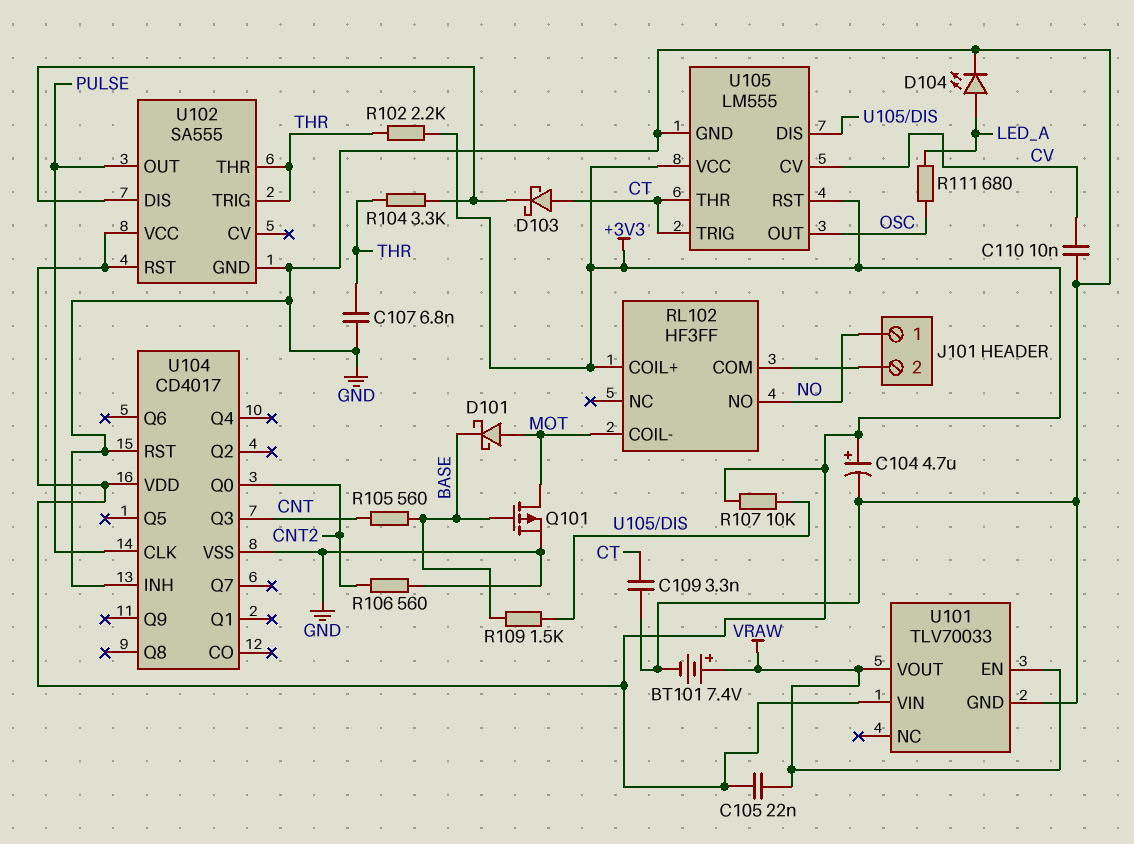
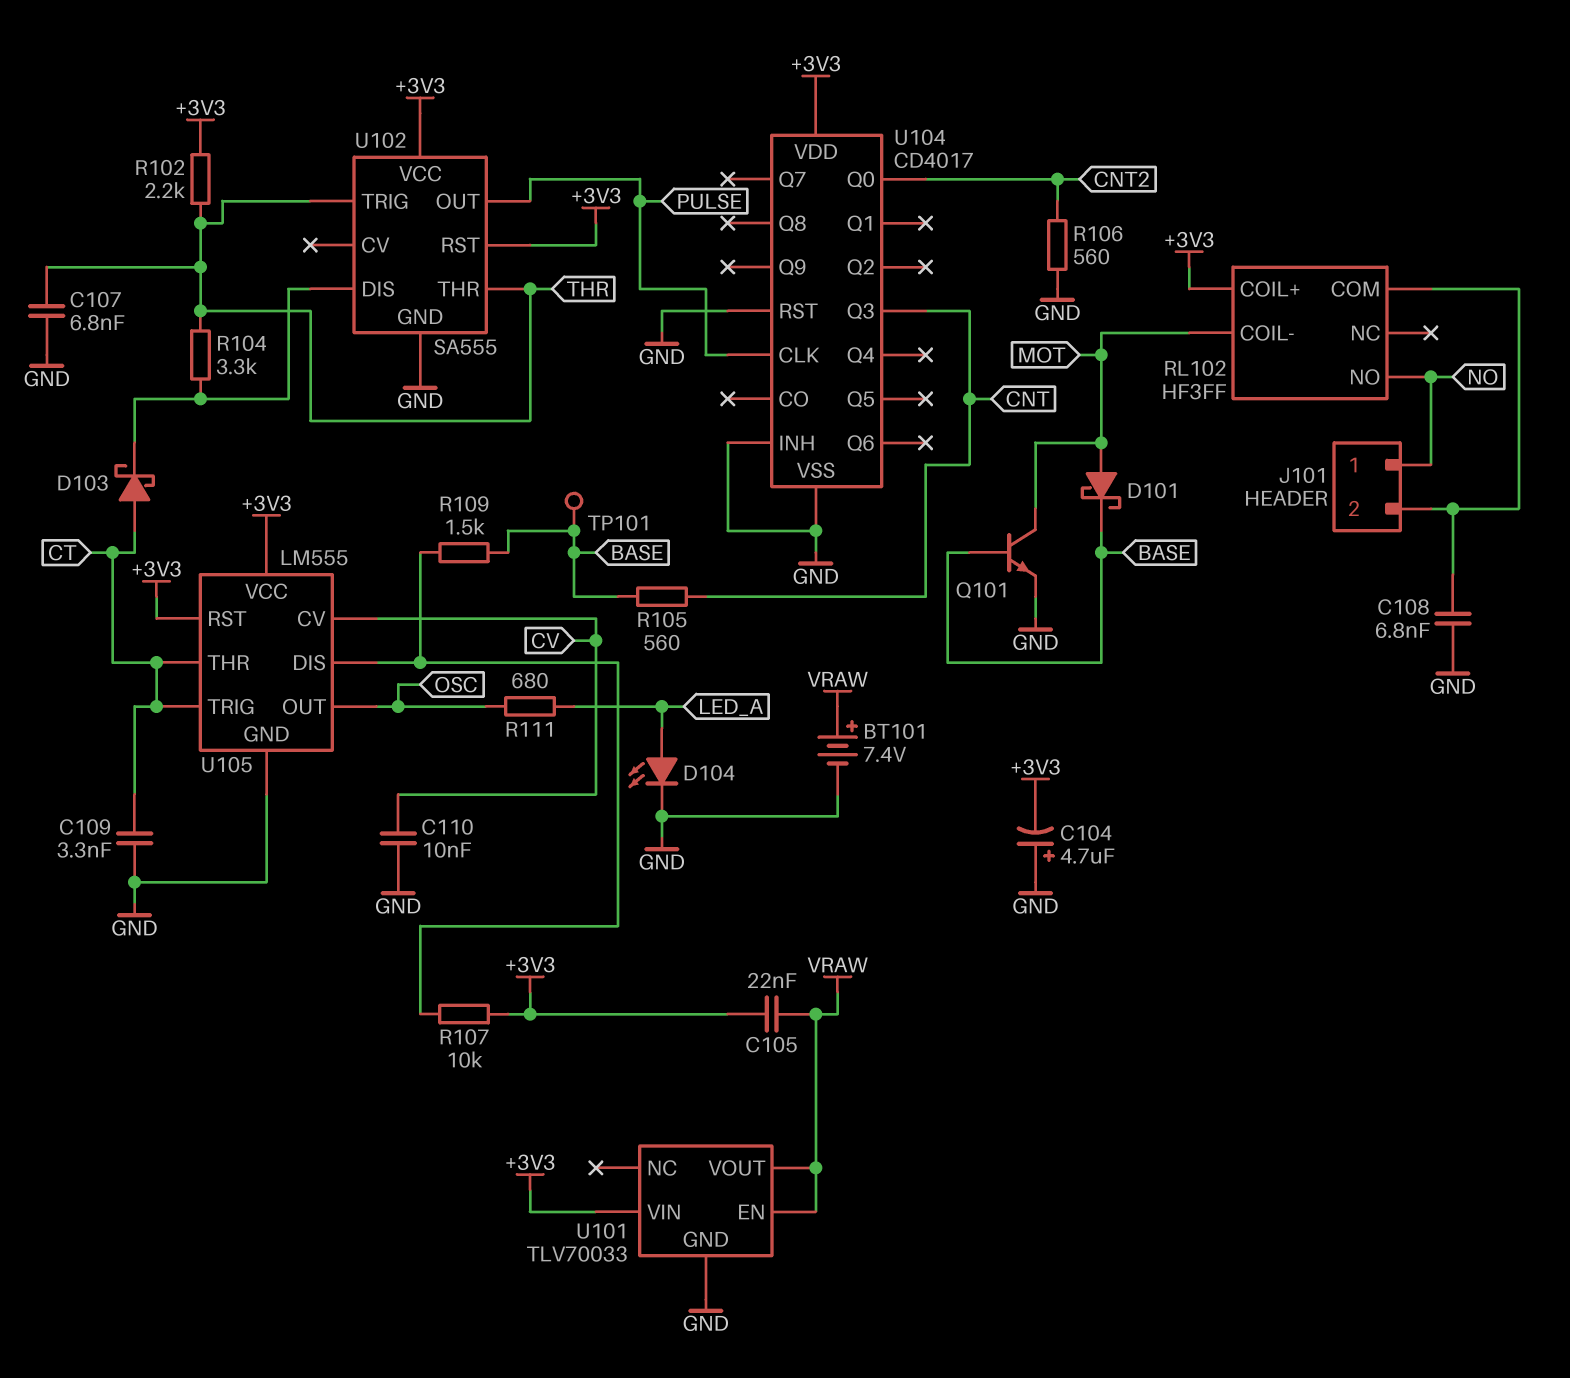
C104: 4.7uF (plus +3V3, minus GND) -> 4.7uF (plus GND, minus +3V3)
C108: none -> 6.8nF (GND, J101/2)
Q101: PMOS (G BASE, D MOT, S GND) -> NPN (B BASE, C MOT, E GND)
TP101: none -> test point (BASE)

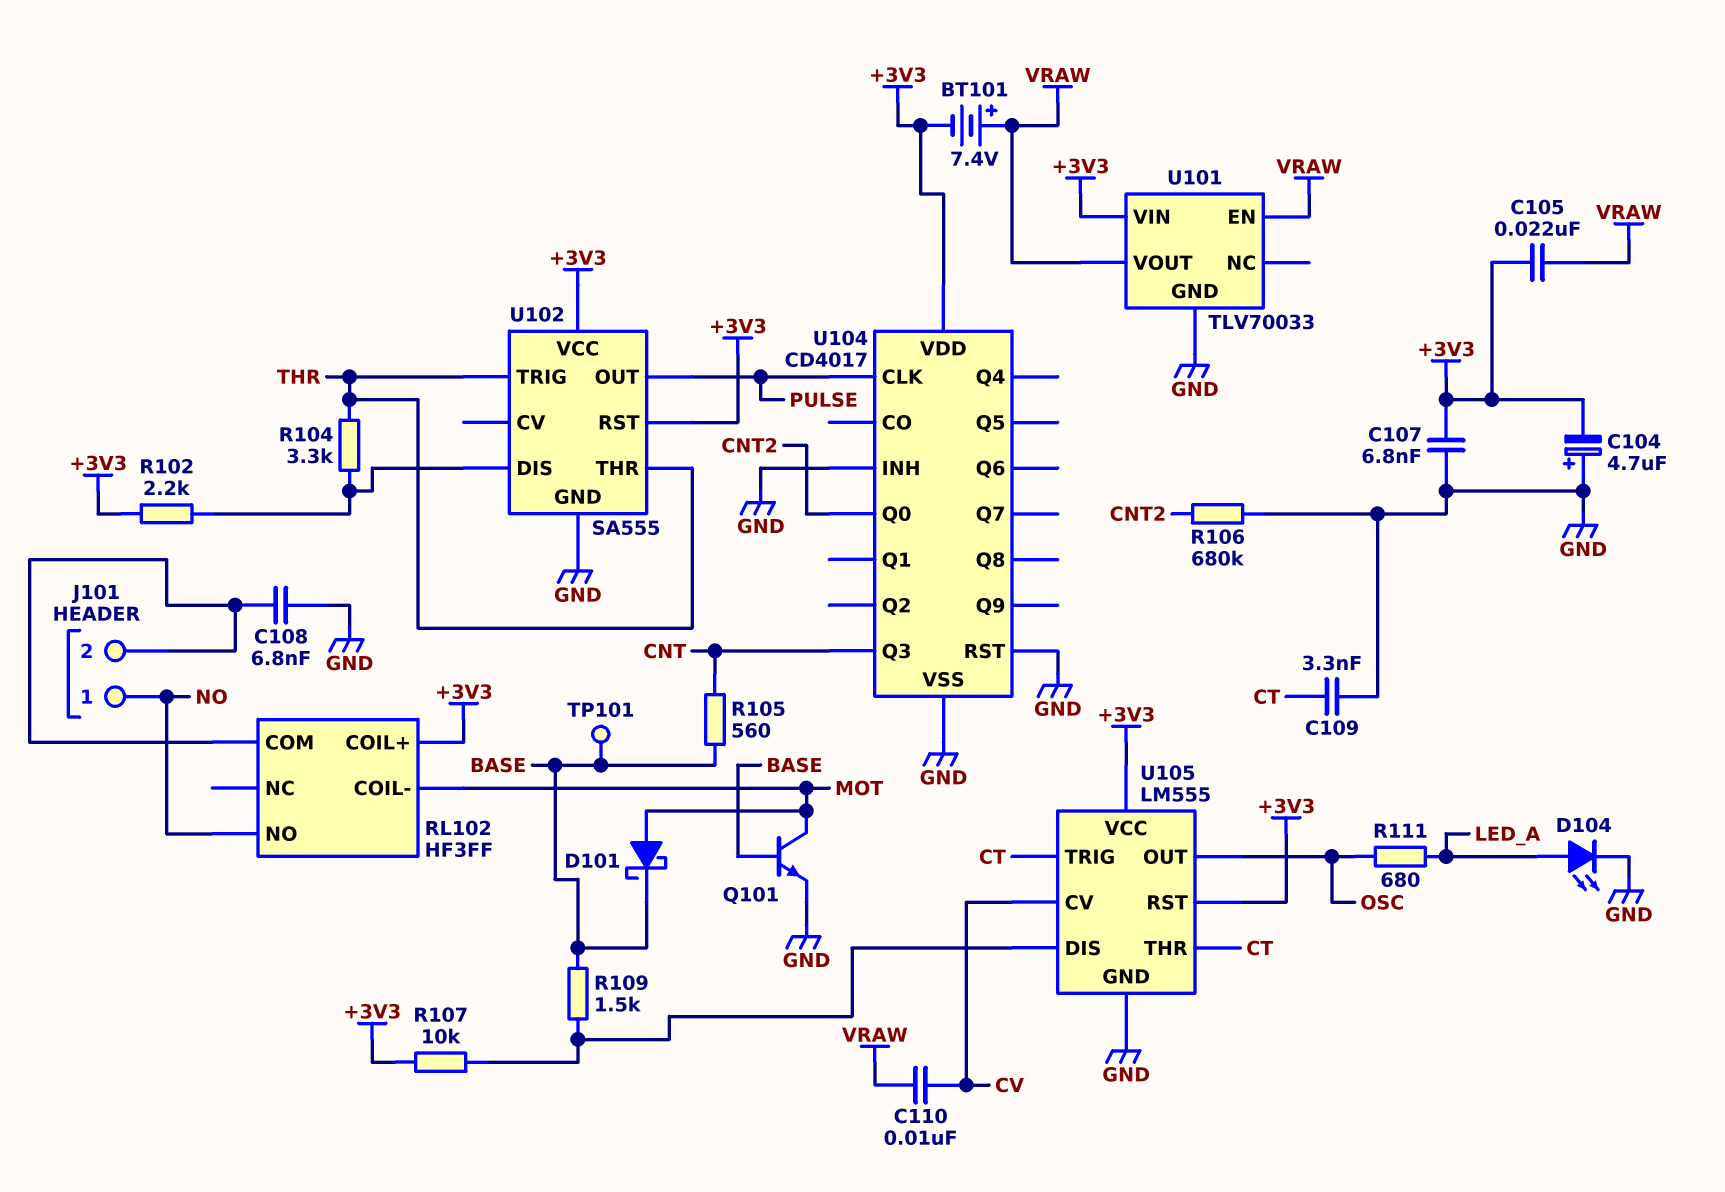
BT101: 7.4V (plus VRAW, minus GND) -> 7.4V (plus VRAW, minus +3V3)
C107: 6.8nF (GND, THR) -> 6.8nF (+3V3, GND)
C110: 10nF (CV, GND) -> 10nF (CV, VRAW)
D103: schottky (A CT, K U102/DIS) -> none
R102: 2.2k (+3V3, THR) -> 2.2k (+3V3, U102/DIS)
R106: 560 (CNT2, GND) -> 680k (CNT2, GND)

